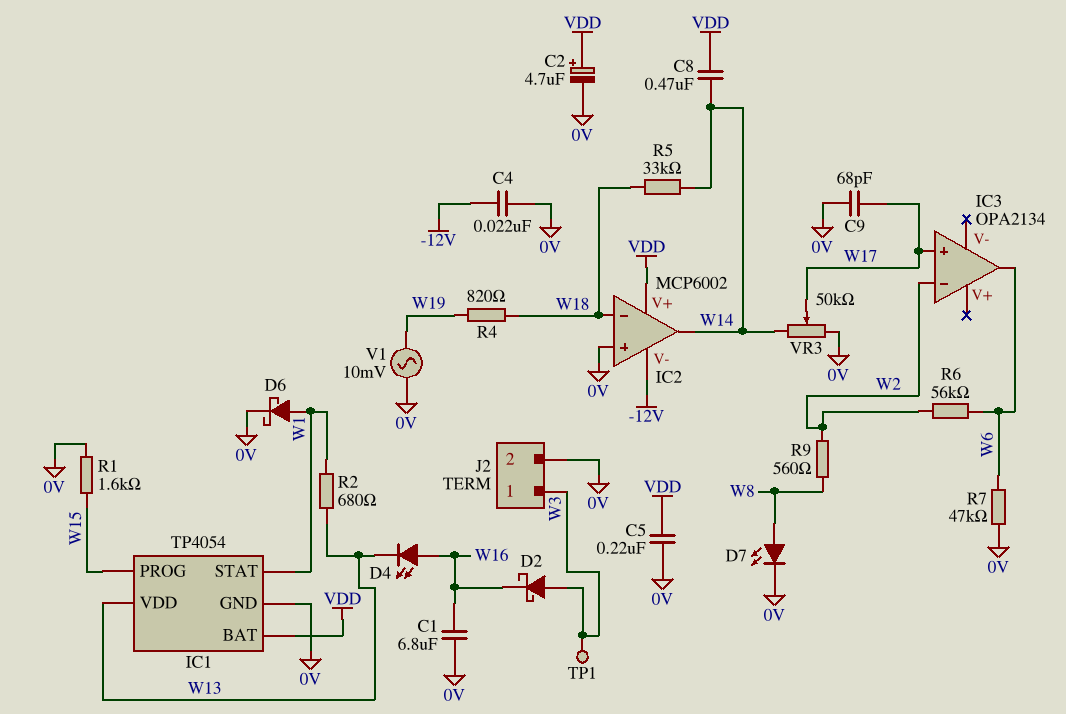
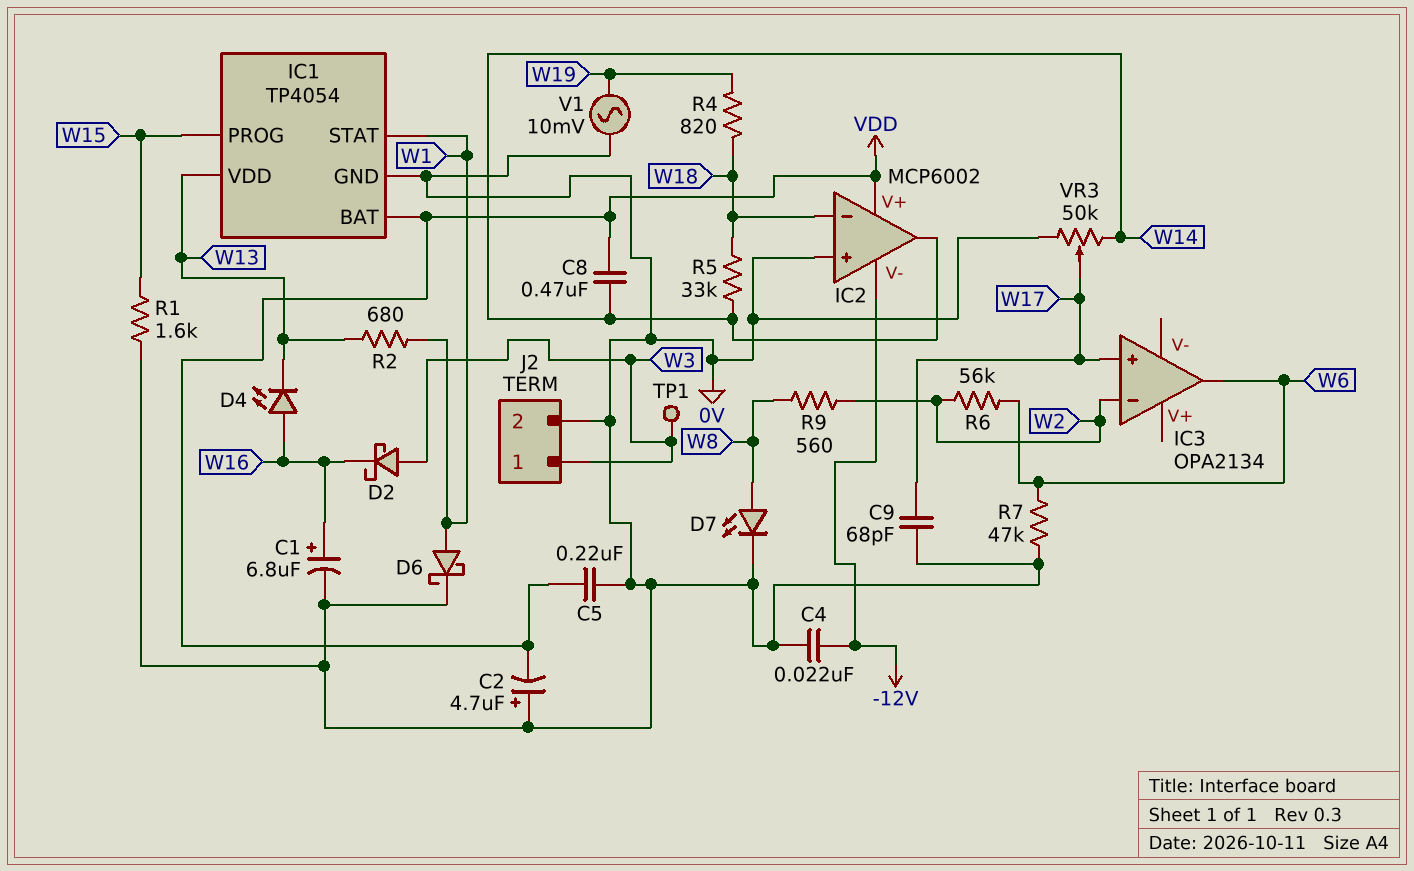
C1: 6.8uF (0V, W16) -> 6.8uF (plus W16, minus 0V)
C2: 4.7uF (plus VDD, minus 0V) -> 4.7uF (plus 0V, minus VDD)

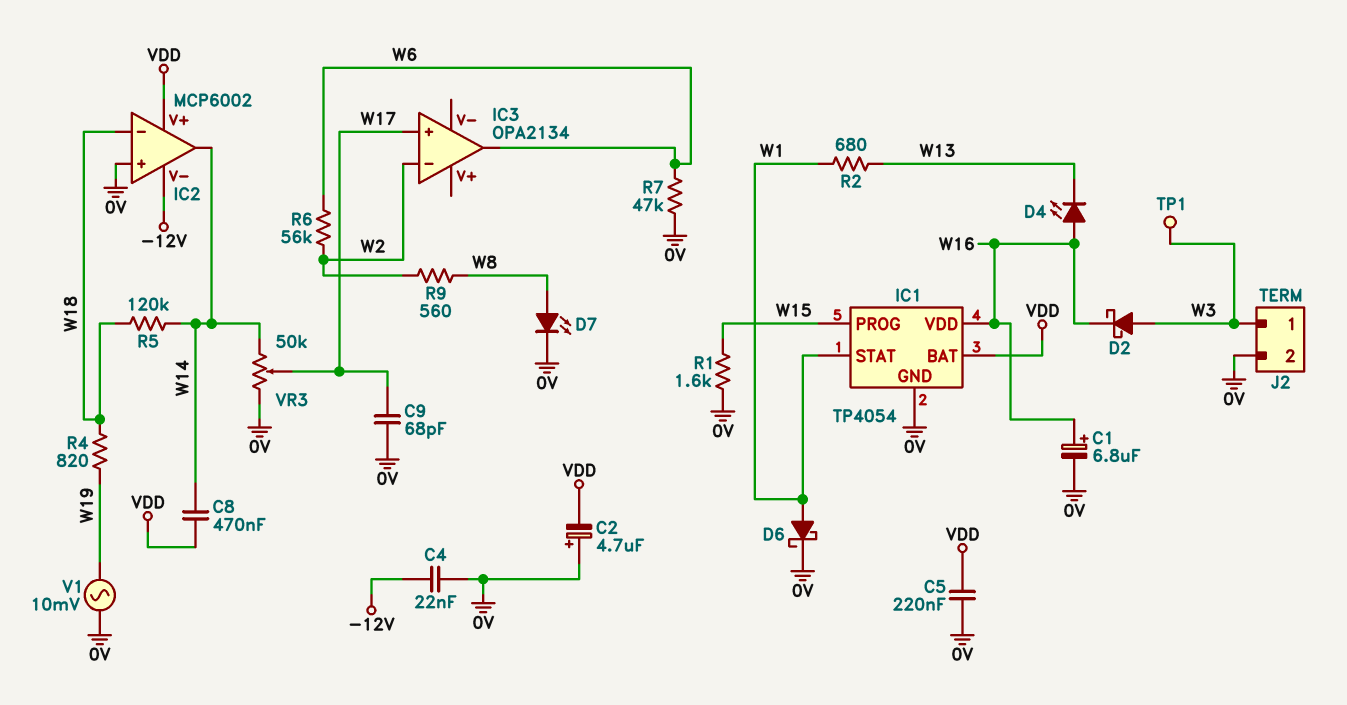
IC1 pin VDD: W13 -> W16
R5: 33k (W14, W18) -> 120k (W14, W18)

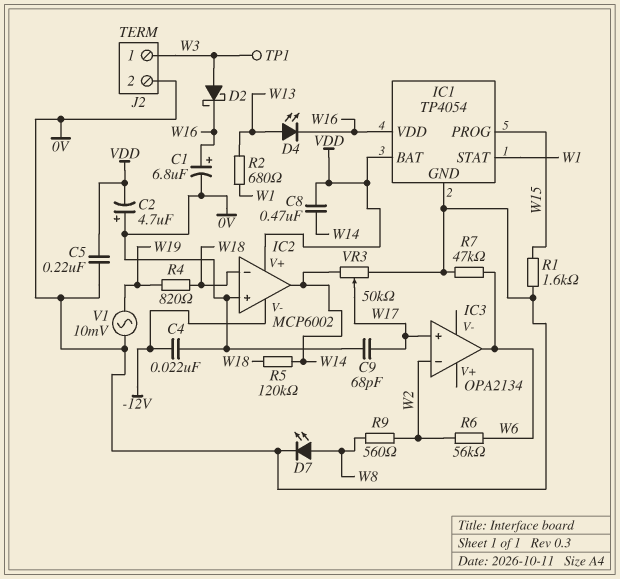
D4: LED (A W16, K W13) -> LED (A W13, K W16)
D6: schottky (A W1, K 0V) -> none

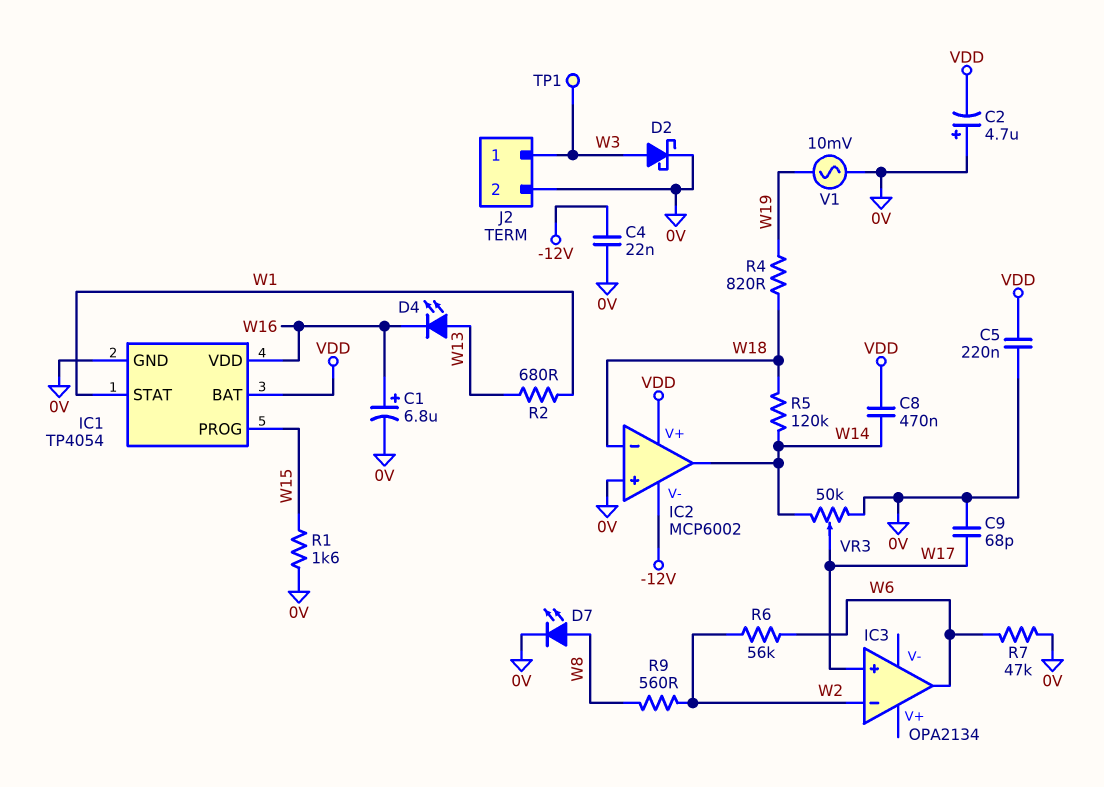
D2: schottky (A W3, K W16) -> schottky (A W3, K 0V)

